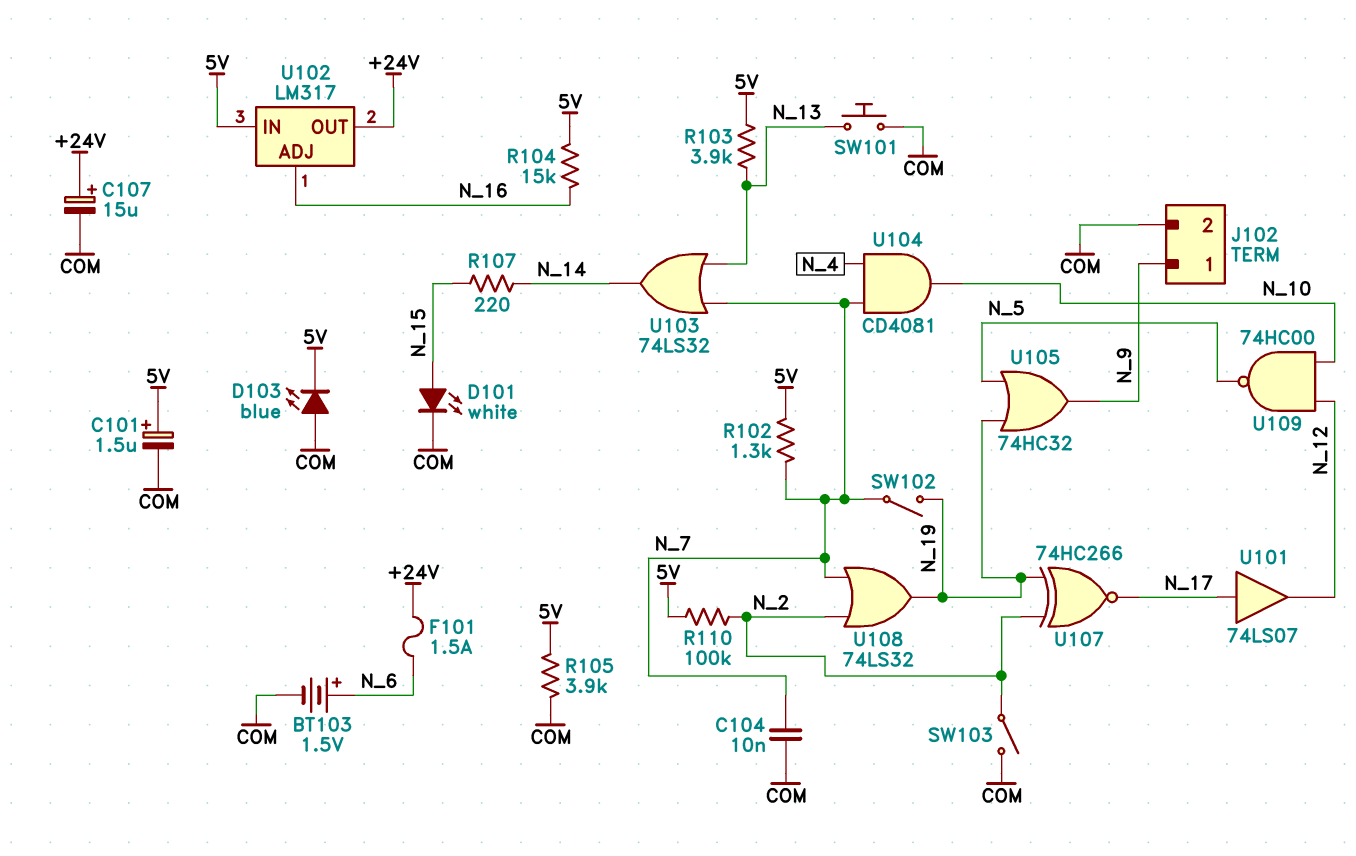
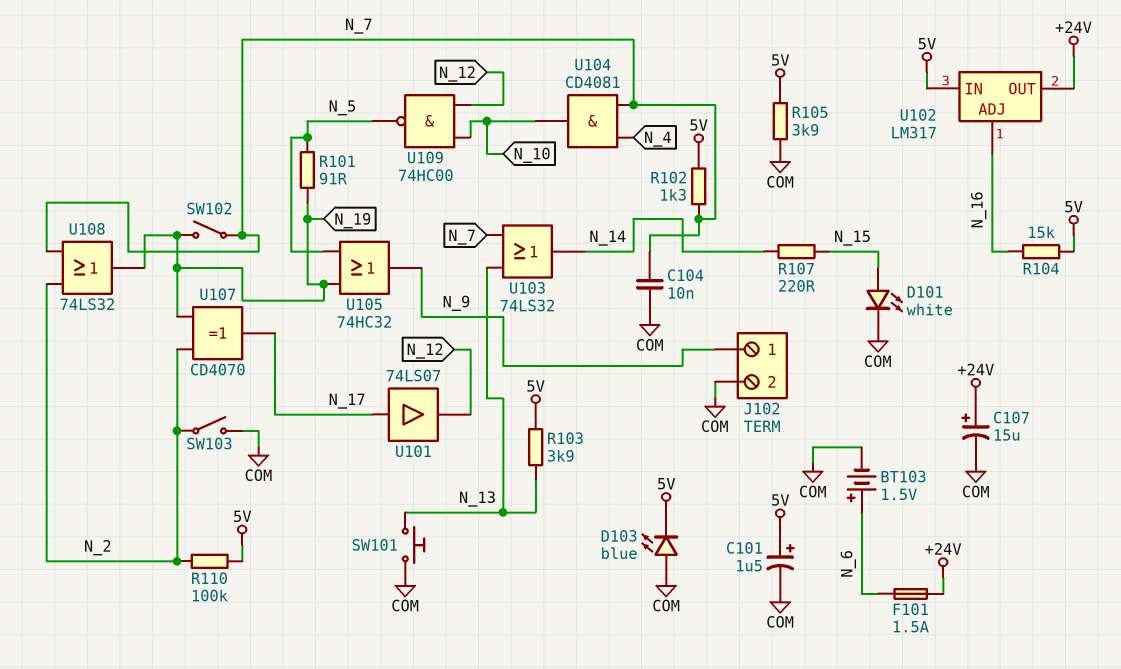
R101: none -> 91 (N_5, N_19)
U107: XNOR 74HC266 (in N_2, in N_19, out N_17) -> XOR CD4070 (in N_2, in N_19, out N_17)

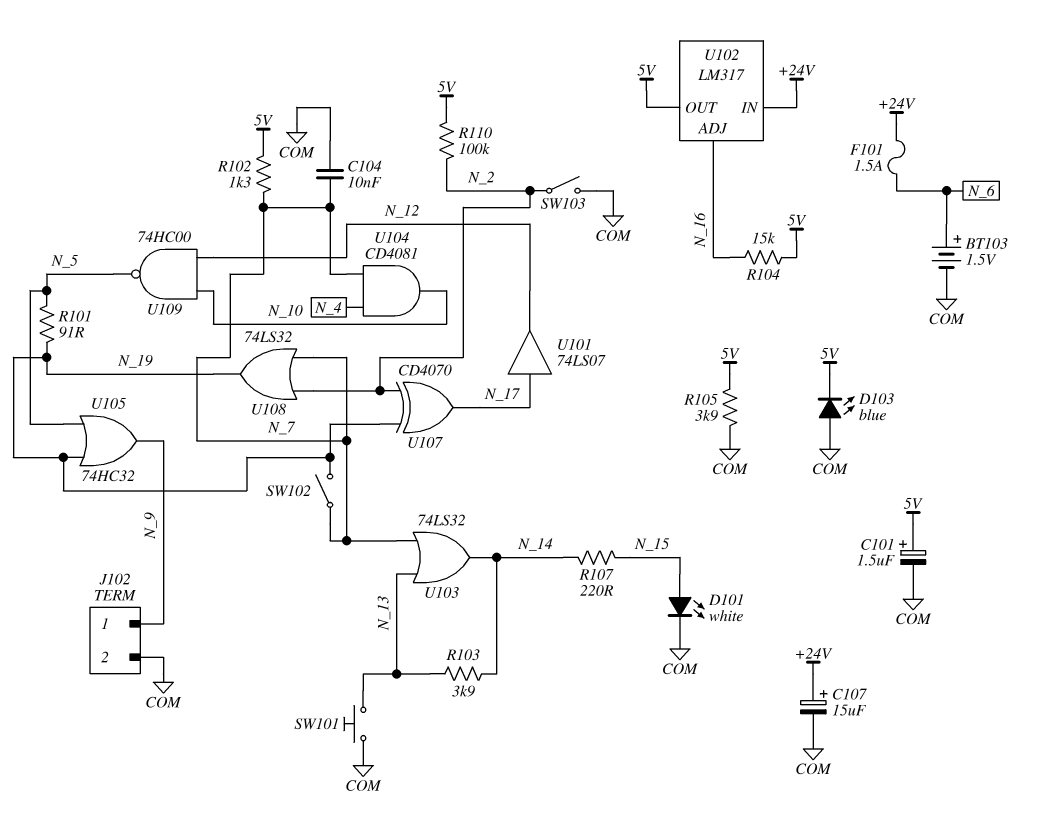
R103: 3.9k (5V, N_13) -> 3.9k (N_13, N_14)
U102 pin IN: 5V -> +24V
U102 pin OUT: +24V -> 5V

